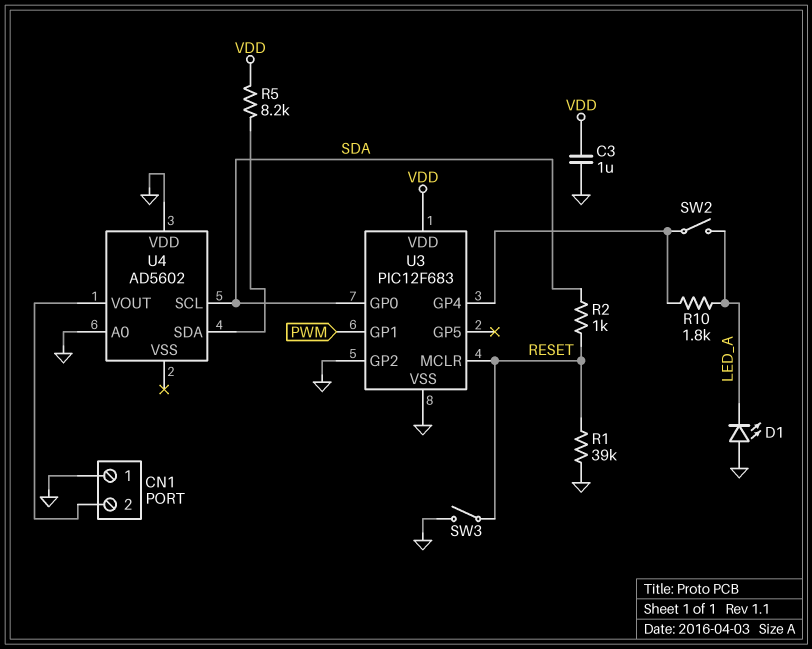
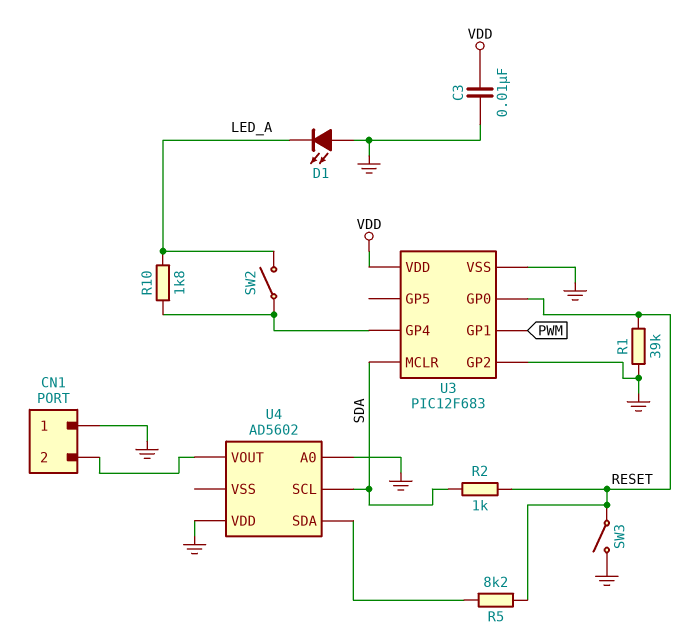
C3: 1uF (GND, VDD) -> 10nF (GND, VDD)
R5: 8.2k (U4/SDA, VDD) -> 8.2k (RESET, U4/SDA)
U3 pin GP0: SDA -> RESET
U3 pin MCLR: RESET -> SDA

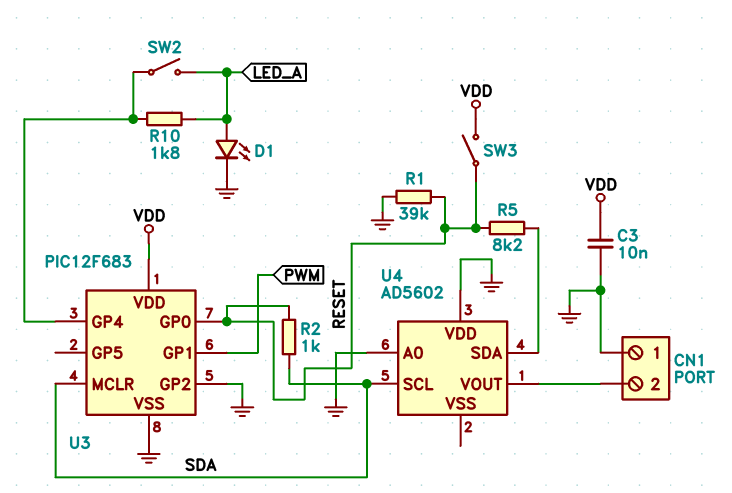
D1: LED (A GND, K LED_A) -> LED (A LED_A, K GND)
SW3: switch (GND, RESET) -> switch (RESET, VDD)

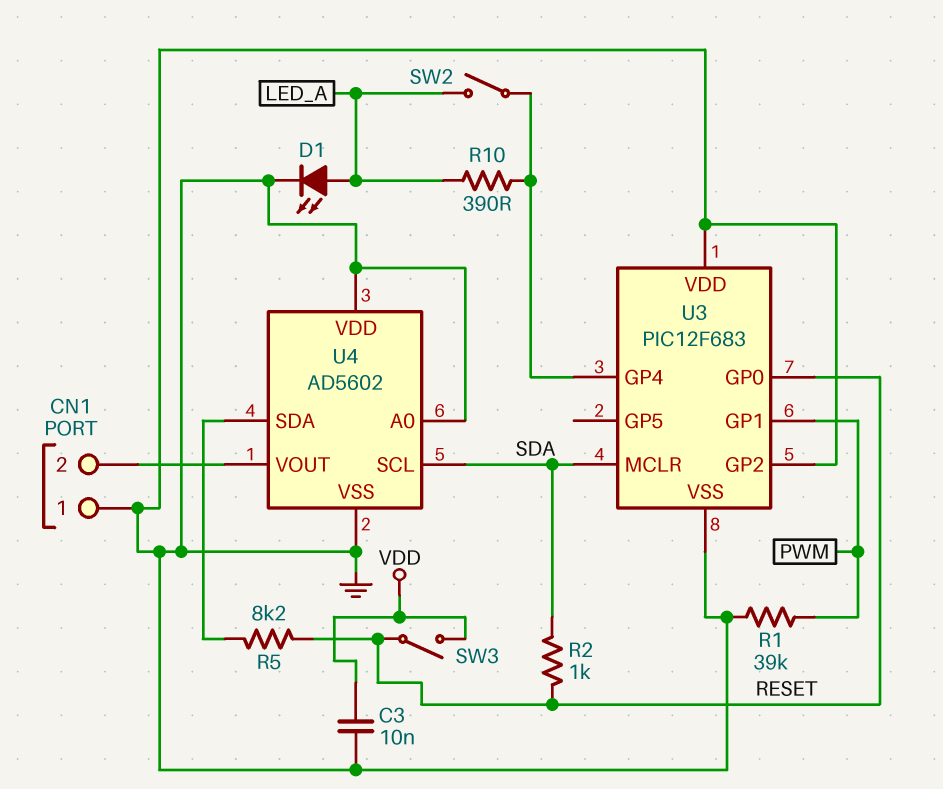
R1: 39k (GND, RESET) -> 39k (GND, PWM)
R10: 1.8k (LED_A, U3/GP4) -> 390 (LED_A, U3/GP4)
U3 pin VDD: VDD -> GND
U4 pin VSS: none -> GND

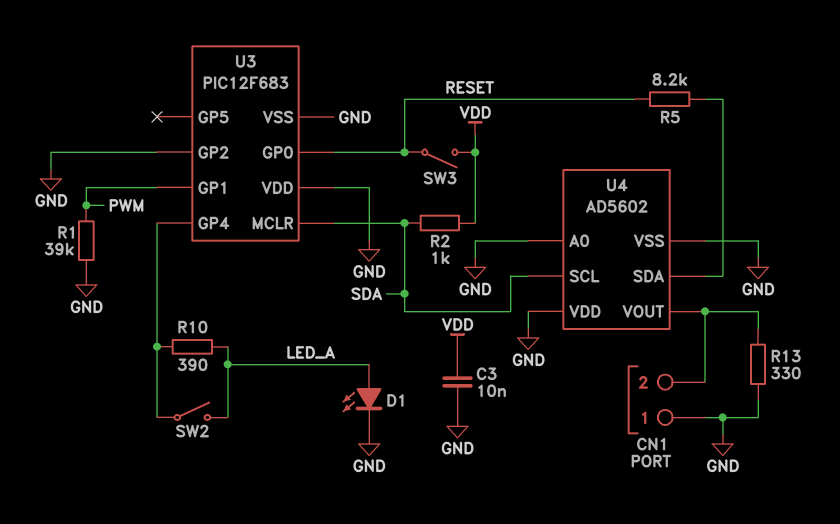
R2: 1k (RESET, SDA) -> 1k (SDA, VDD)
R13: none -> 330 (CN1/2, GND)

